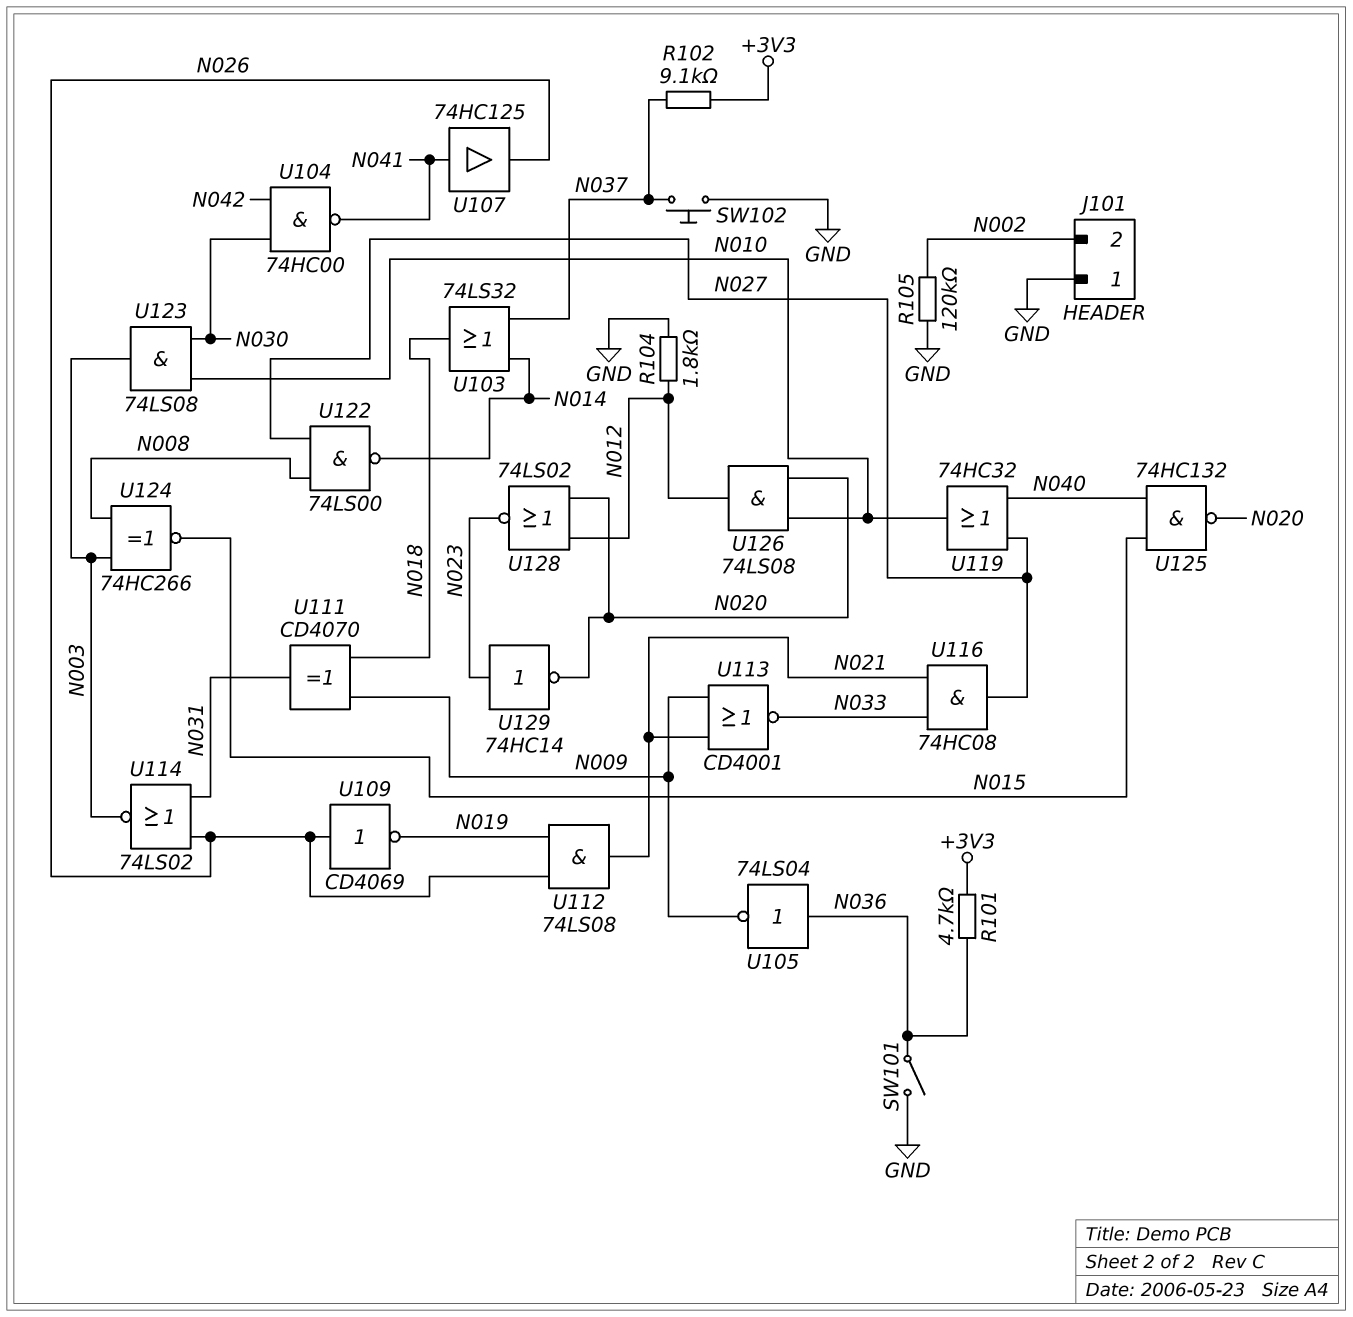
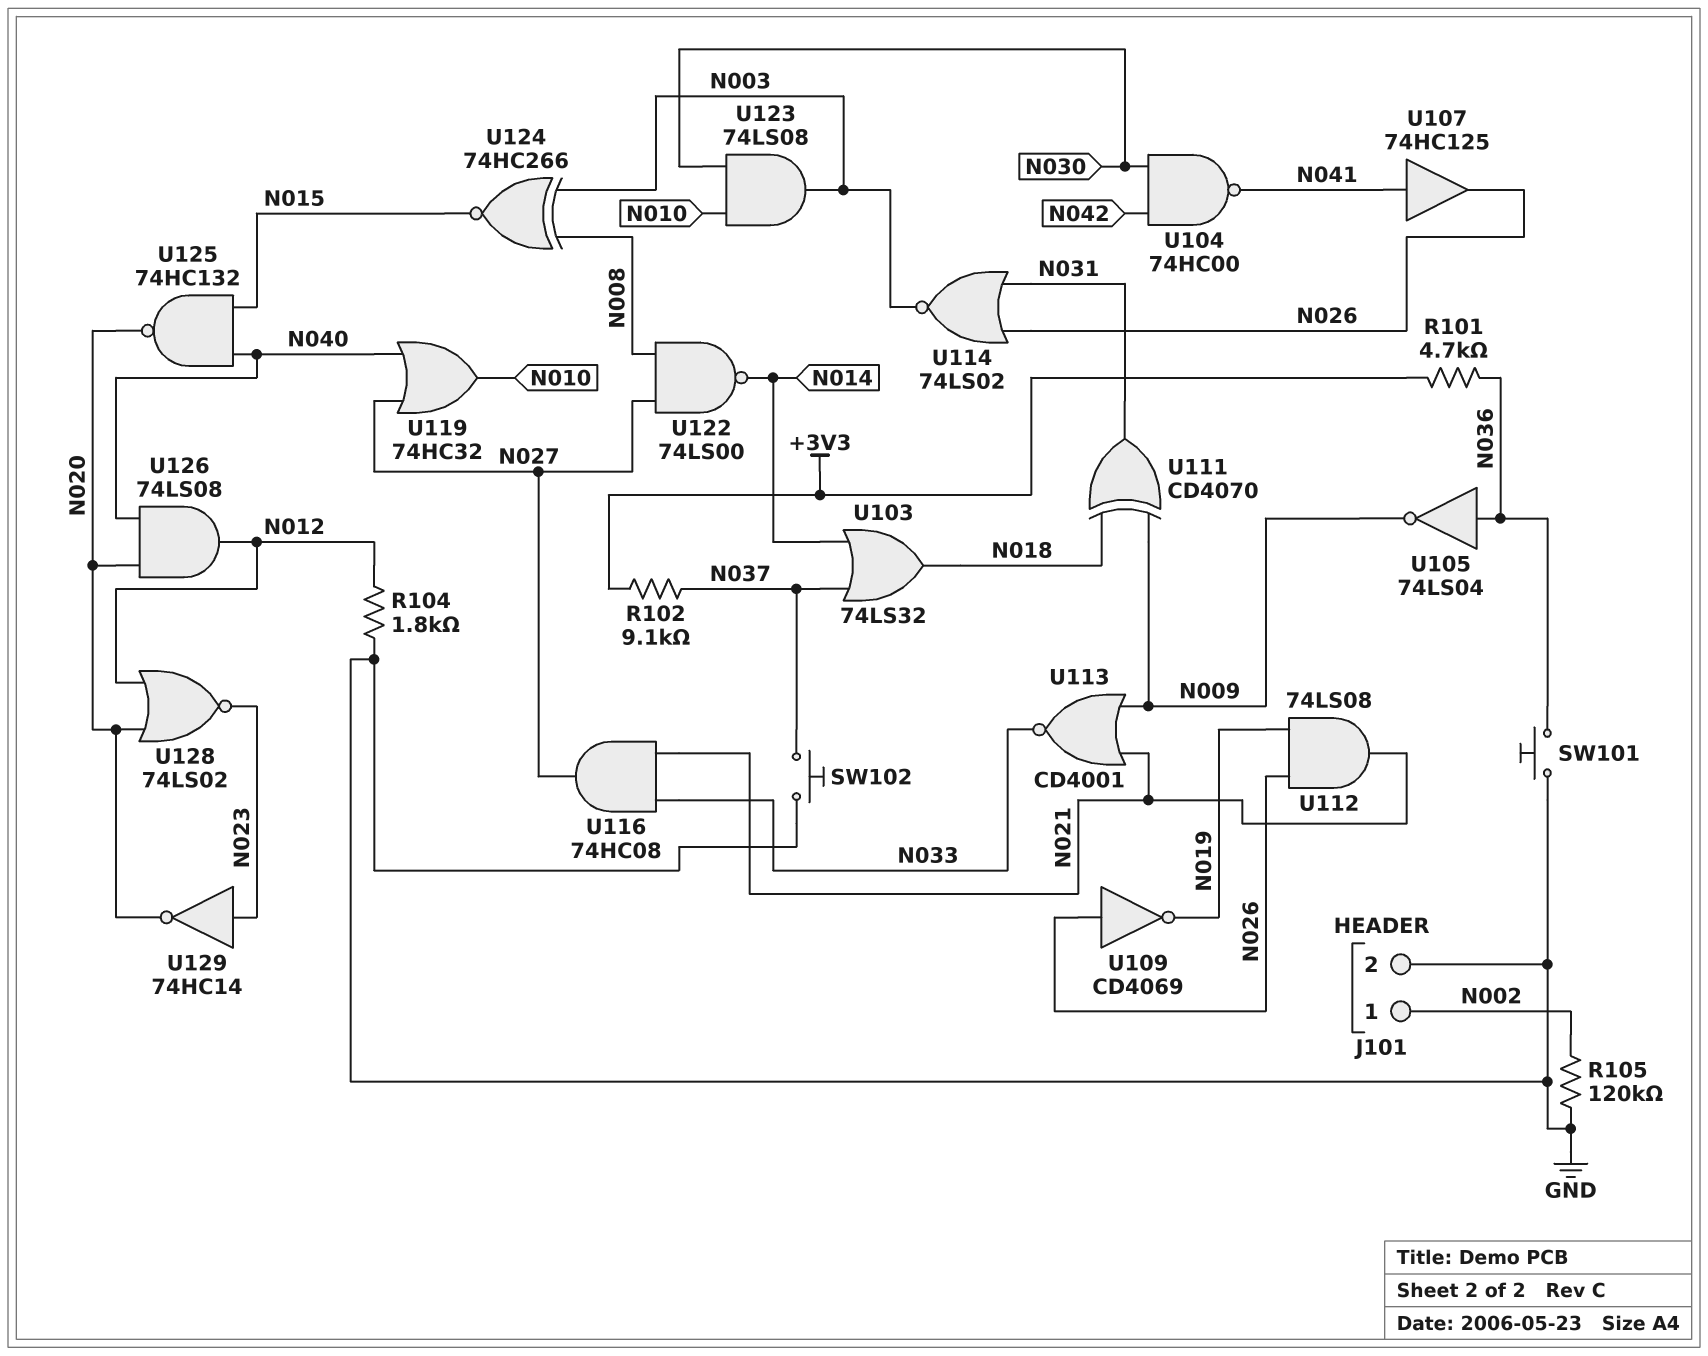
J101 pin 1: GND -> N002
J101 pin 2: N002 -> GND
SW101: switch (GND, N036) -> button (GND, N036)
U126: AND 74LS08 (in N010, in N020, out N012) -> AND 74LS08 (in N020, in N040, out N012)

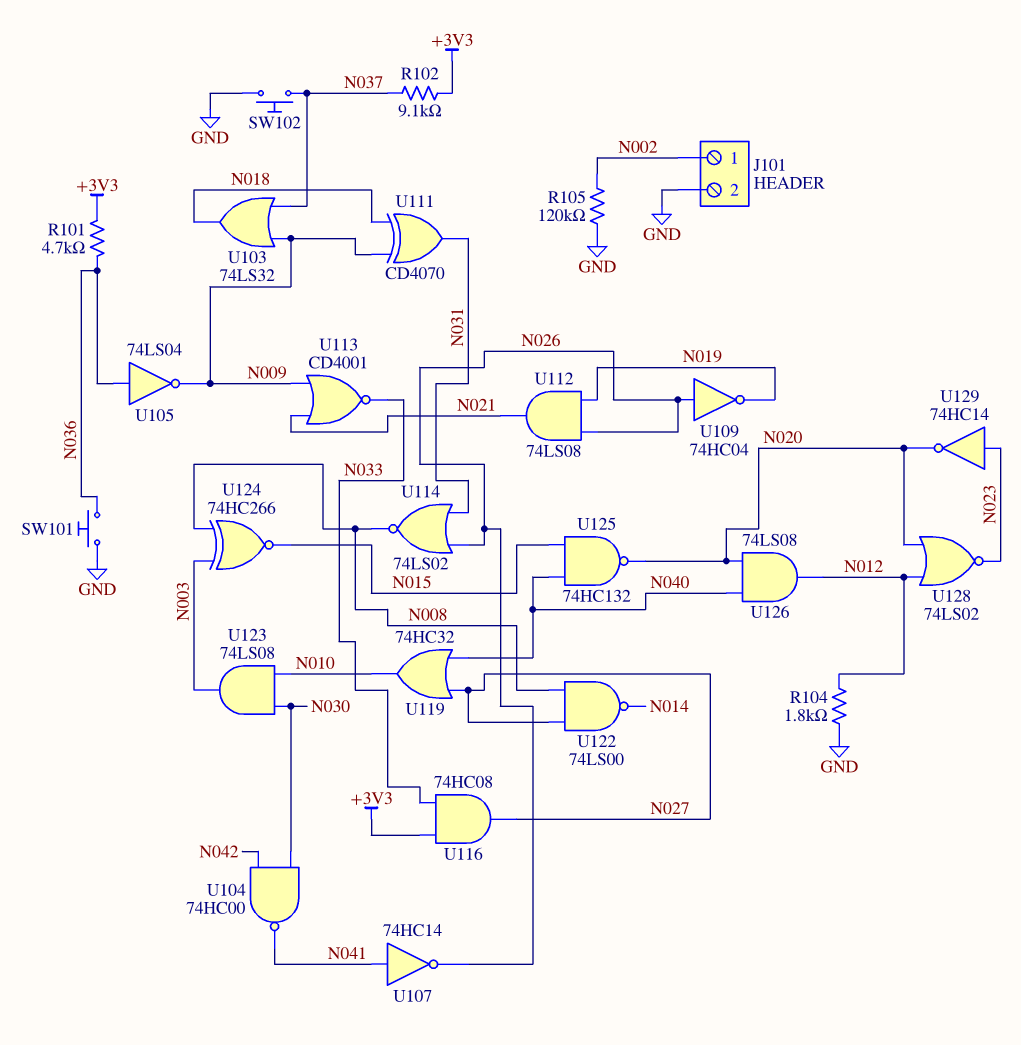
U103: OR 74LS32 (in N014, in N037, out N018) -> OR 74LS32 (in N009, in N037, out N018)
U107: buffer 74HC125 (in N041, out N026) -> NOT 74HC14 (in N041, out N026)
U109: NOT CD4069 (in N026, out N019) -> NOT 74HC04 (in N026, out N019)
U114: NOR 74LS02 (in N026, in N031, out N003) -> NOR 74LS02 (in N026, in N031, out N008)
U116: AND 74HC08 (in N021, in N033, out N027) -> AND 74HC08 (in +3V3, in N033, out N027)

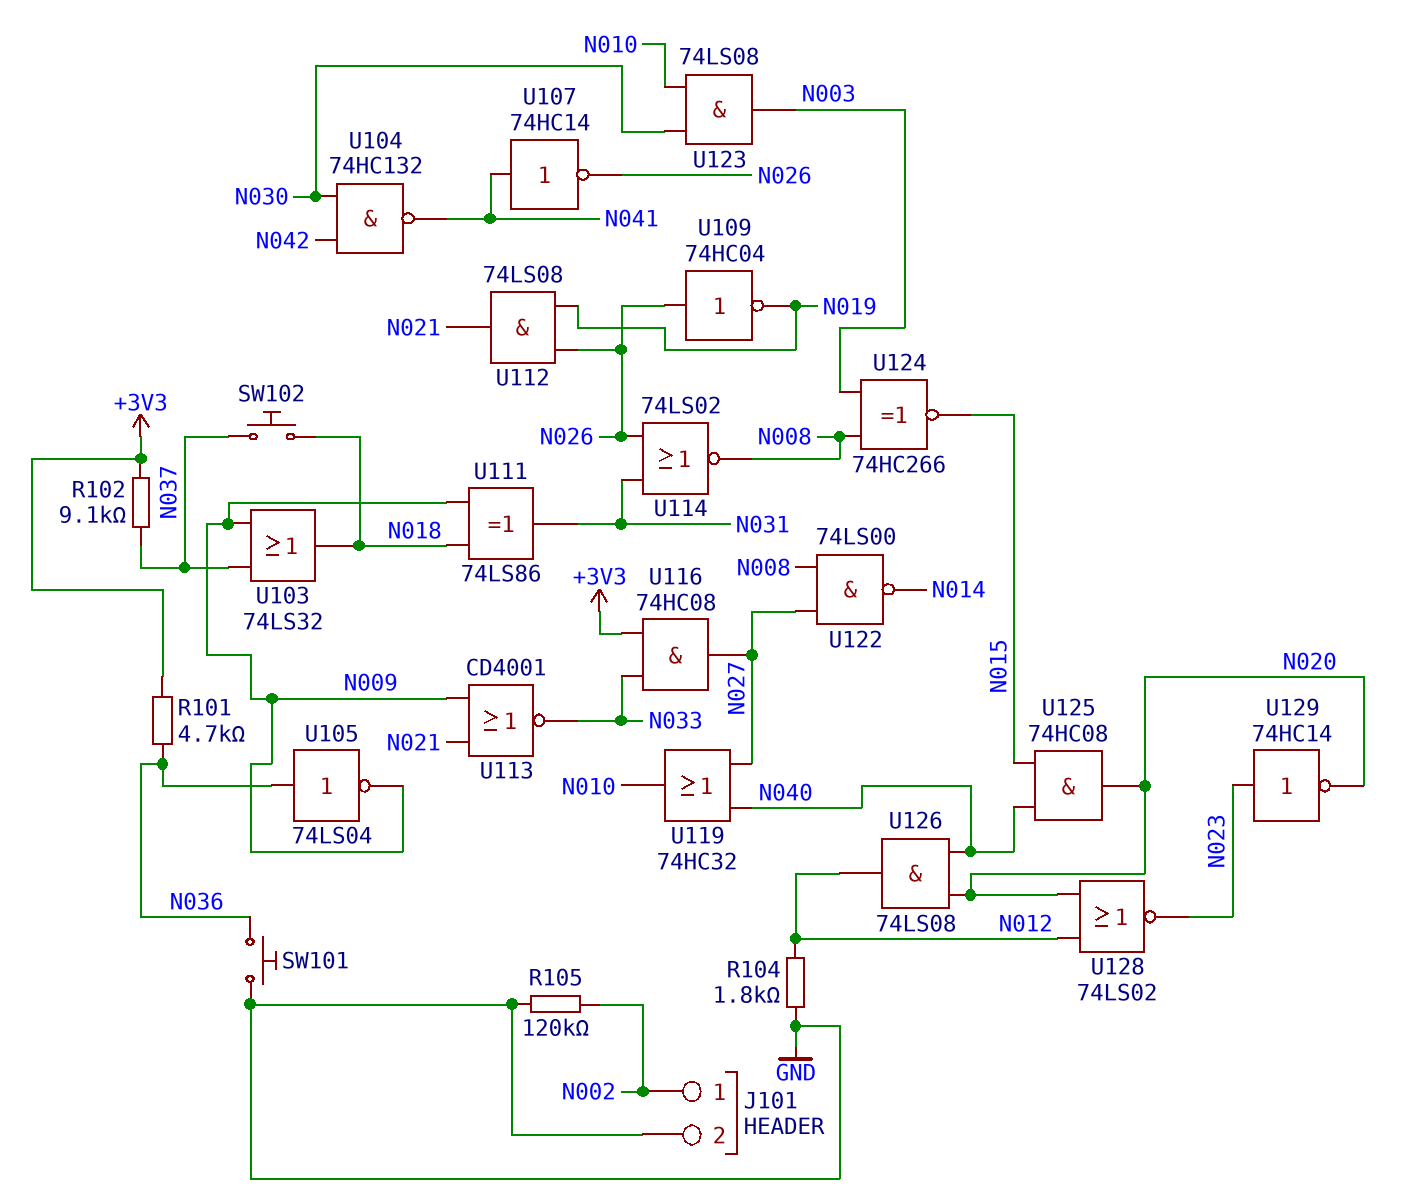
SW102: button (GND, N037) -> button (N018, N037)
U104: NAND 74HC00 (in N030, in N042, out N041) -> NAND 74HC132 (in N030, in N042, out N041)
U111: XOR CD4070 (in N009, in N018, out N031) -> XOR 74LS86 (in N009, in N018, out N031)
U125: NAND 74HC132 (in N015, in N040, out N020) -> AND 74HC08 (in N015, in N040, out N020)

